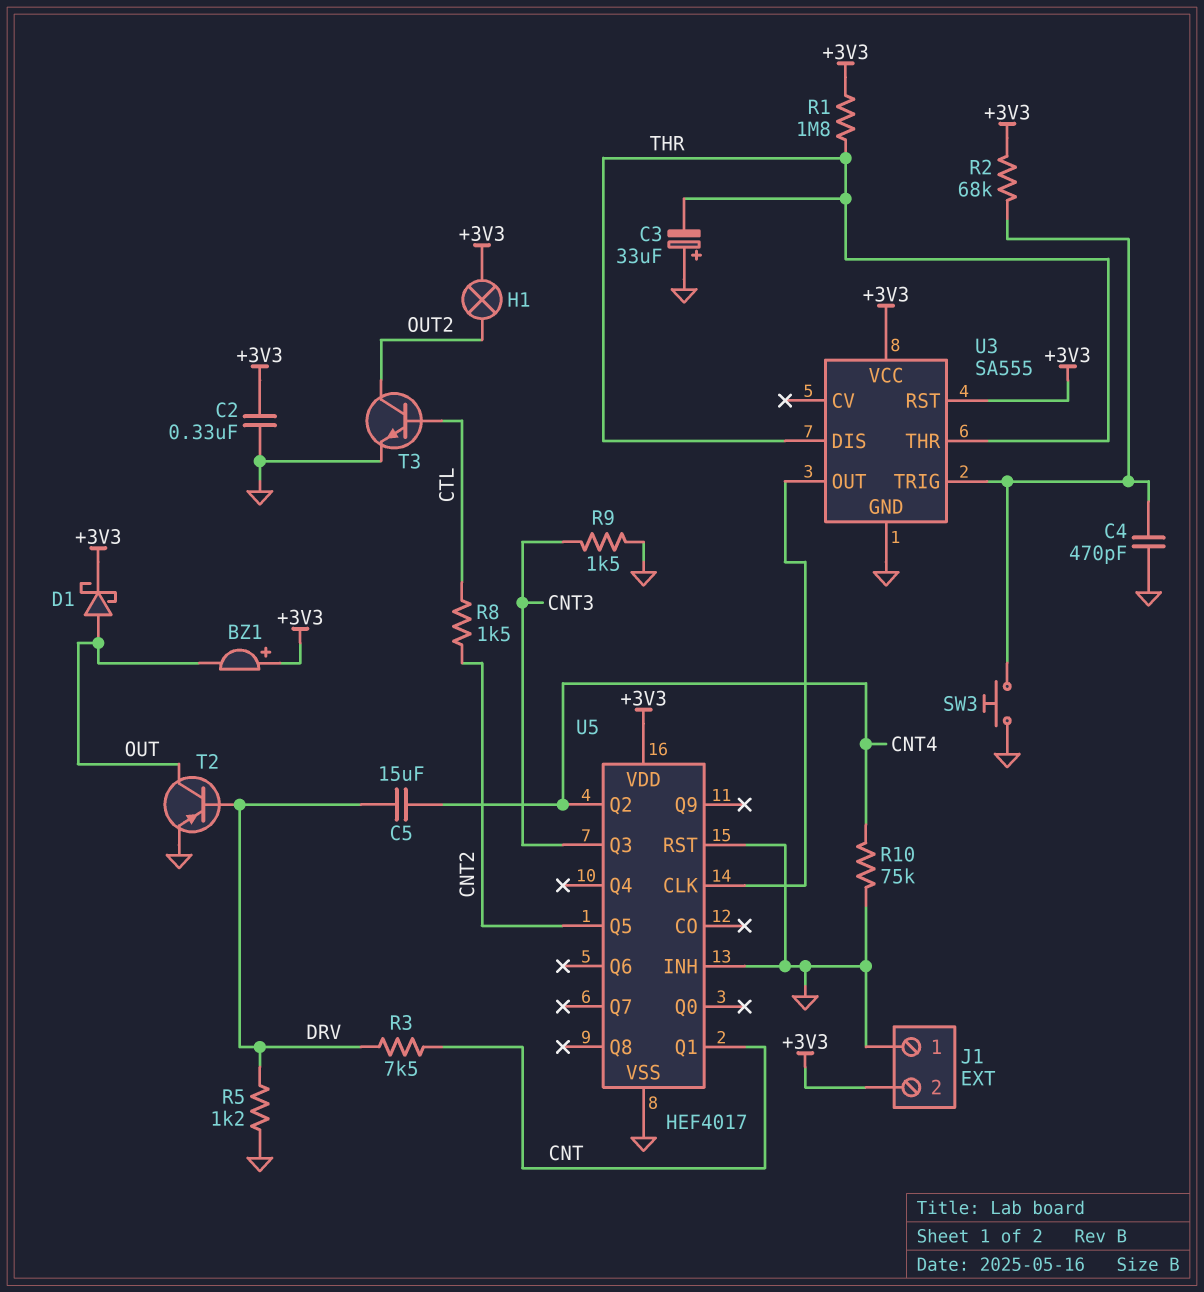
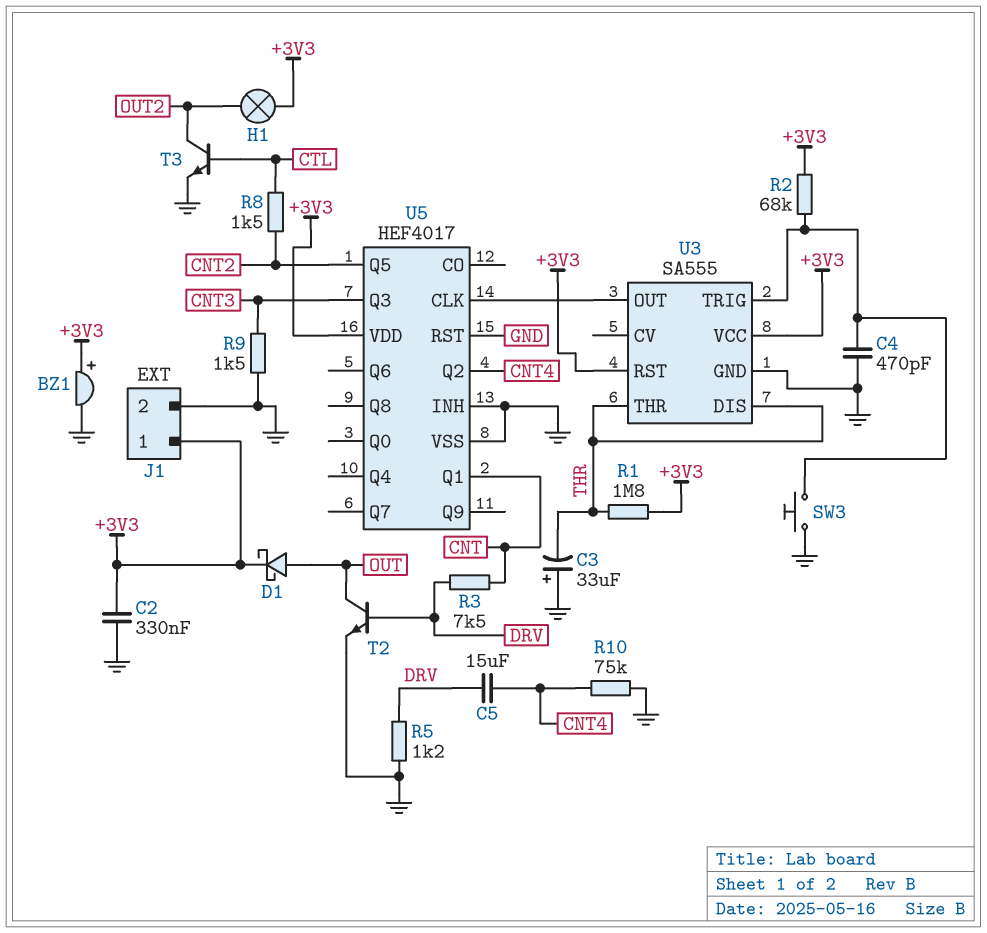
BZ1: buzzer (plus +3V3, minus OUT) -> buzzer (plus +3V3, minus GND)
J1 pin 1: GND -> +3V3
J1 pin 2: +3V3 -> GND
T2: PNP (B DRV, C OUT, E GND) -> NPN (B DRV, C OUT, E GND)

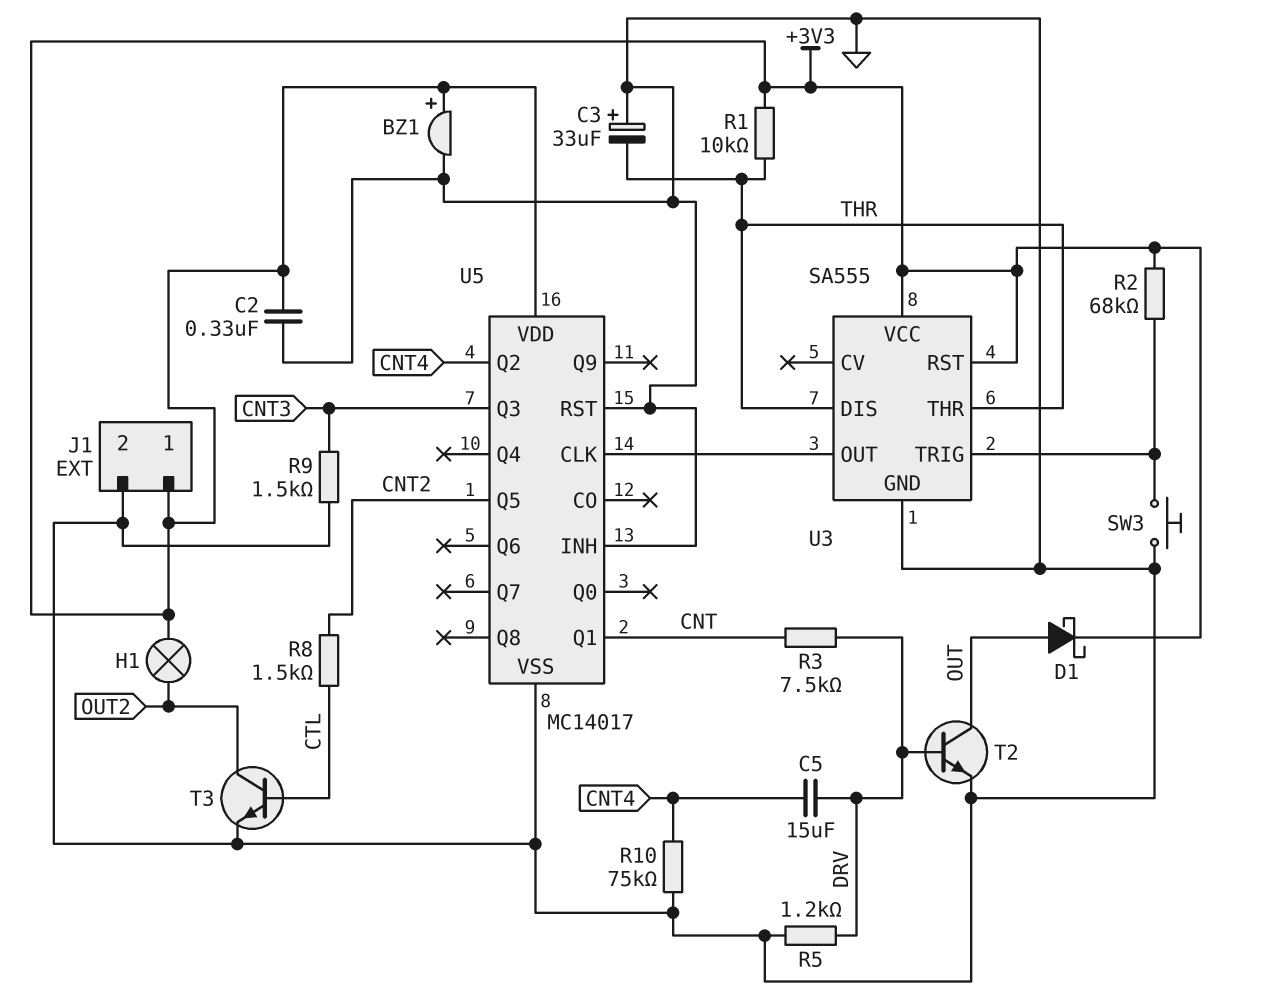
C4: 470pF (GND, U3/TRIG) -> none
R1: 1.8M (+3V3, THR) -> 10k (+3V3, THR)
U5: HEF4017 -> MC14017

